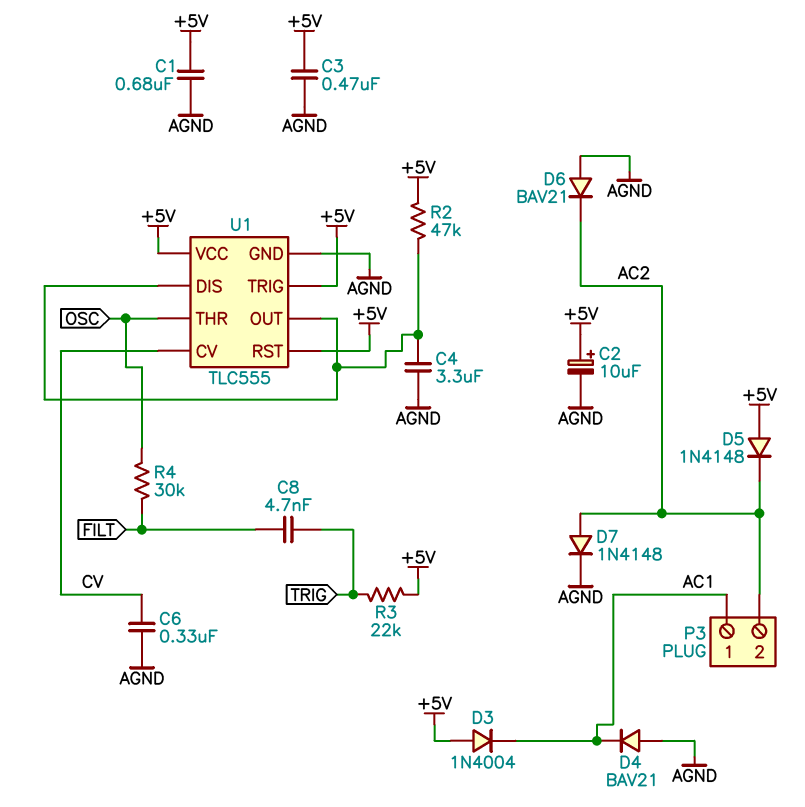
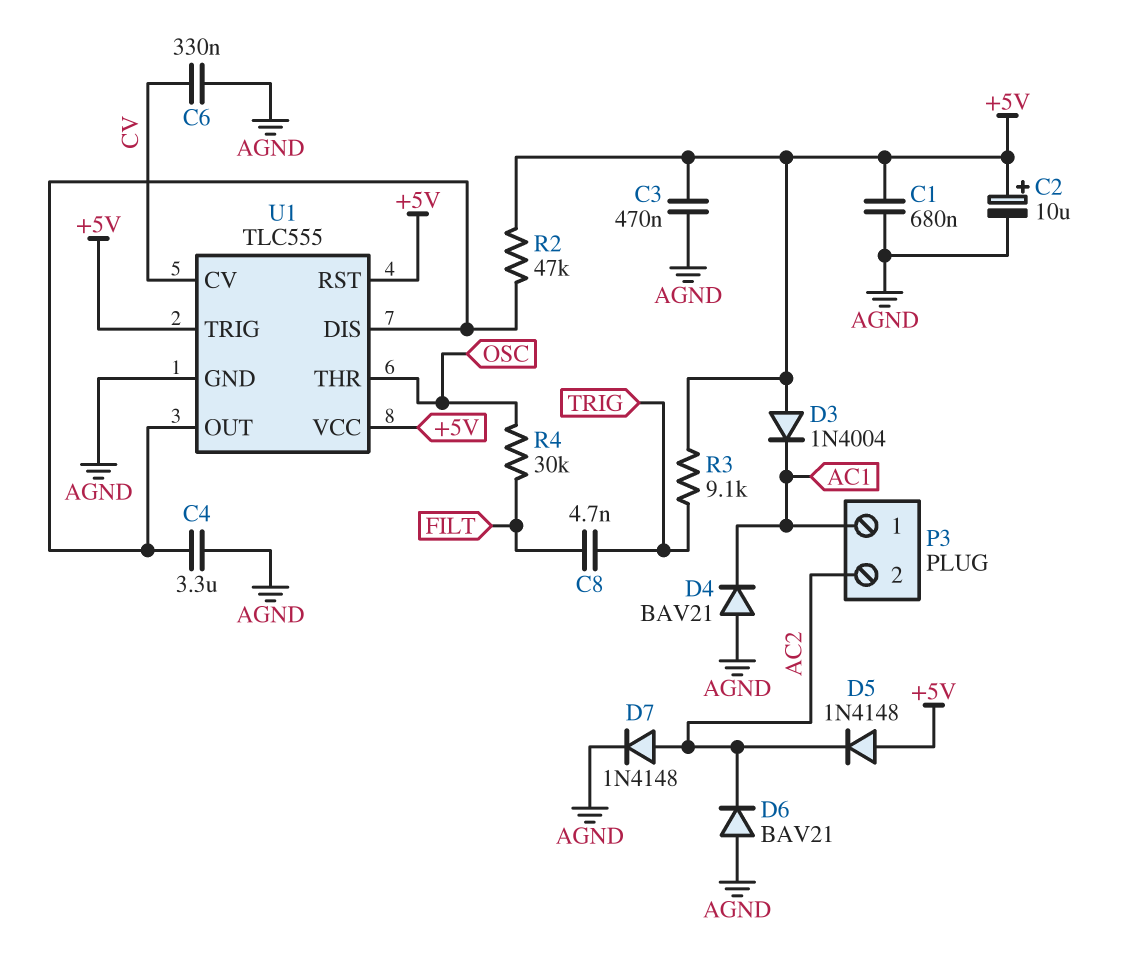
R3: 22k (+5V, TRIG) -> 9.1k (+5V, TRIG)

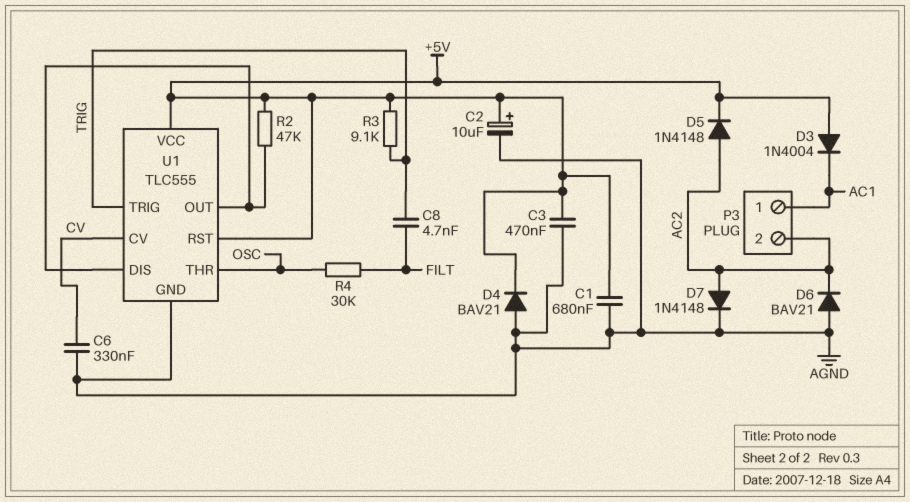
C4: 3.3uF (AGND, U1/DIS) -> none
D4: diode BAV21 (A AGND, K AC1) -> diode BAV21 (A AGND, K +5V)
D5: diode 1N4148 (A +5V, K AC2) -> diode 1N4148 (A AC2, K +5V)
U1 pin TRIG: +5V -> TRIG

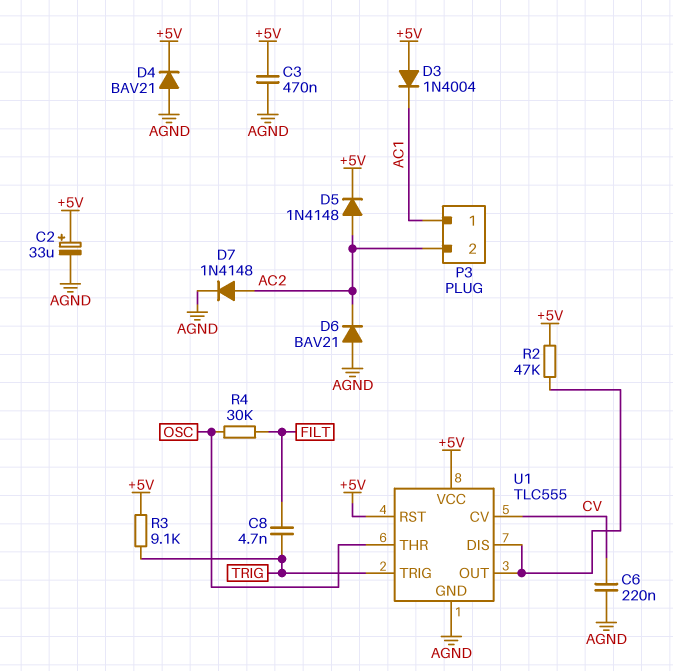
C1: 680nF (+5V, AGND) -> none
C2: 10uF (plus +5V, minus AGND) -> 33uF (plus +5V, minus AGND)
C6: 330nF (AGND, CV) -> 220nF (AGND, CV)

